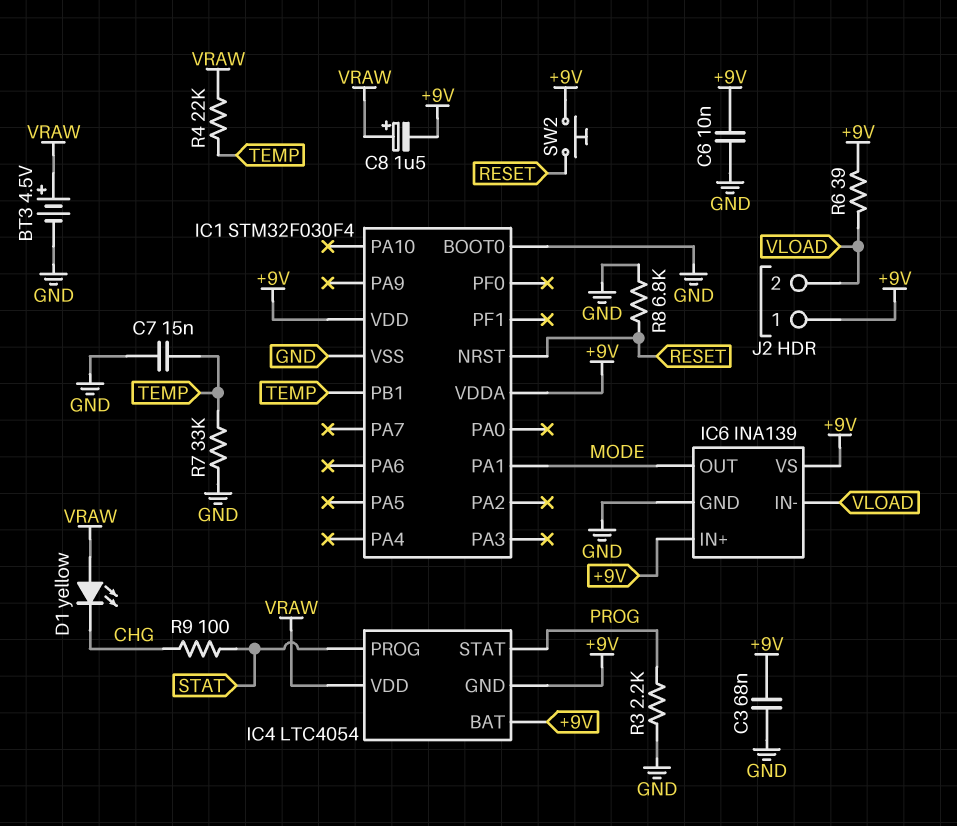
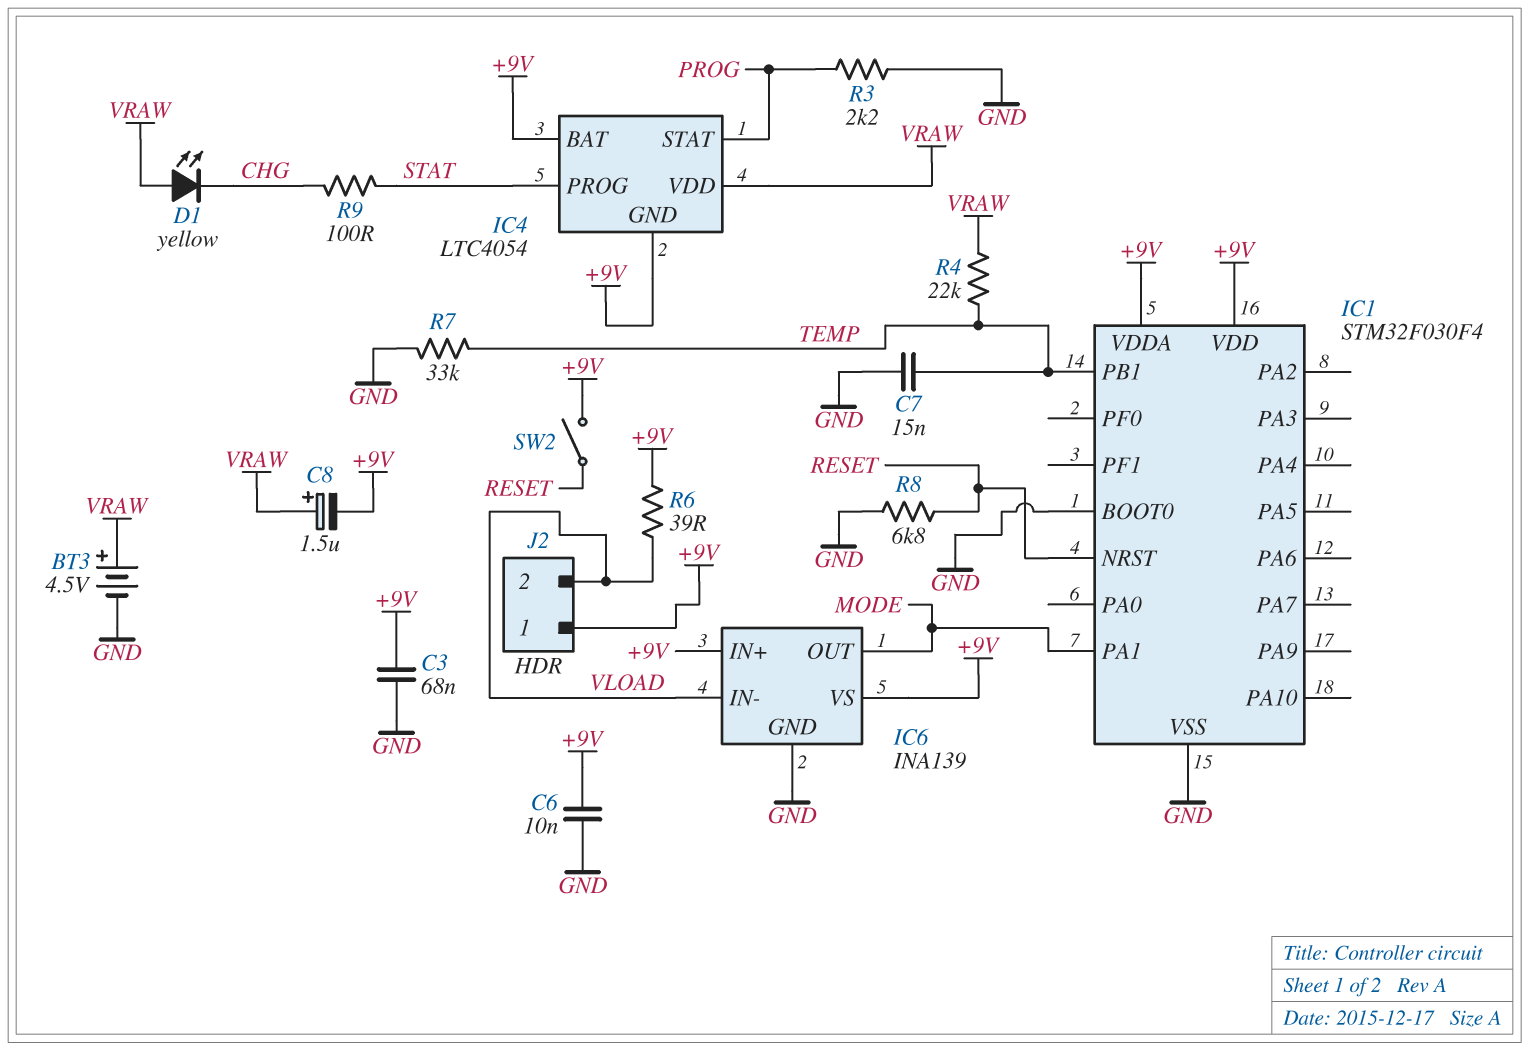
SW2: button (+9V, RESET) -> switch (+9V, RESET)

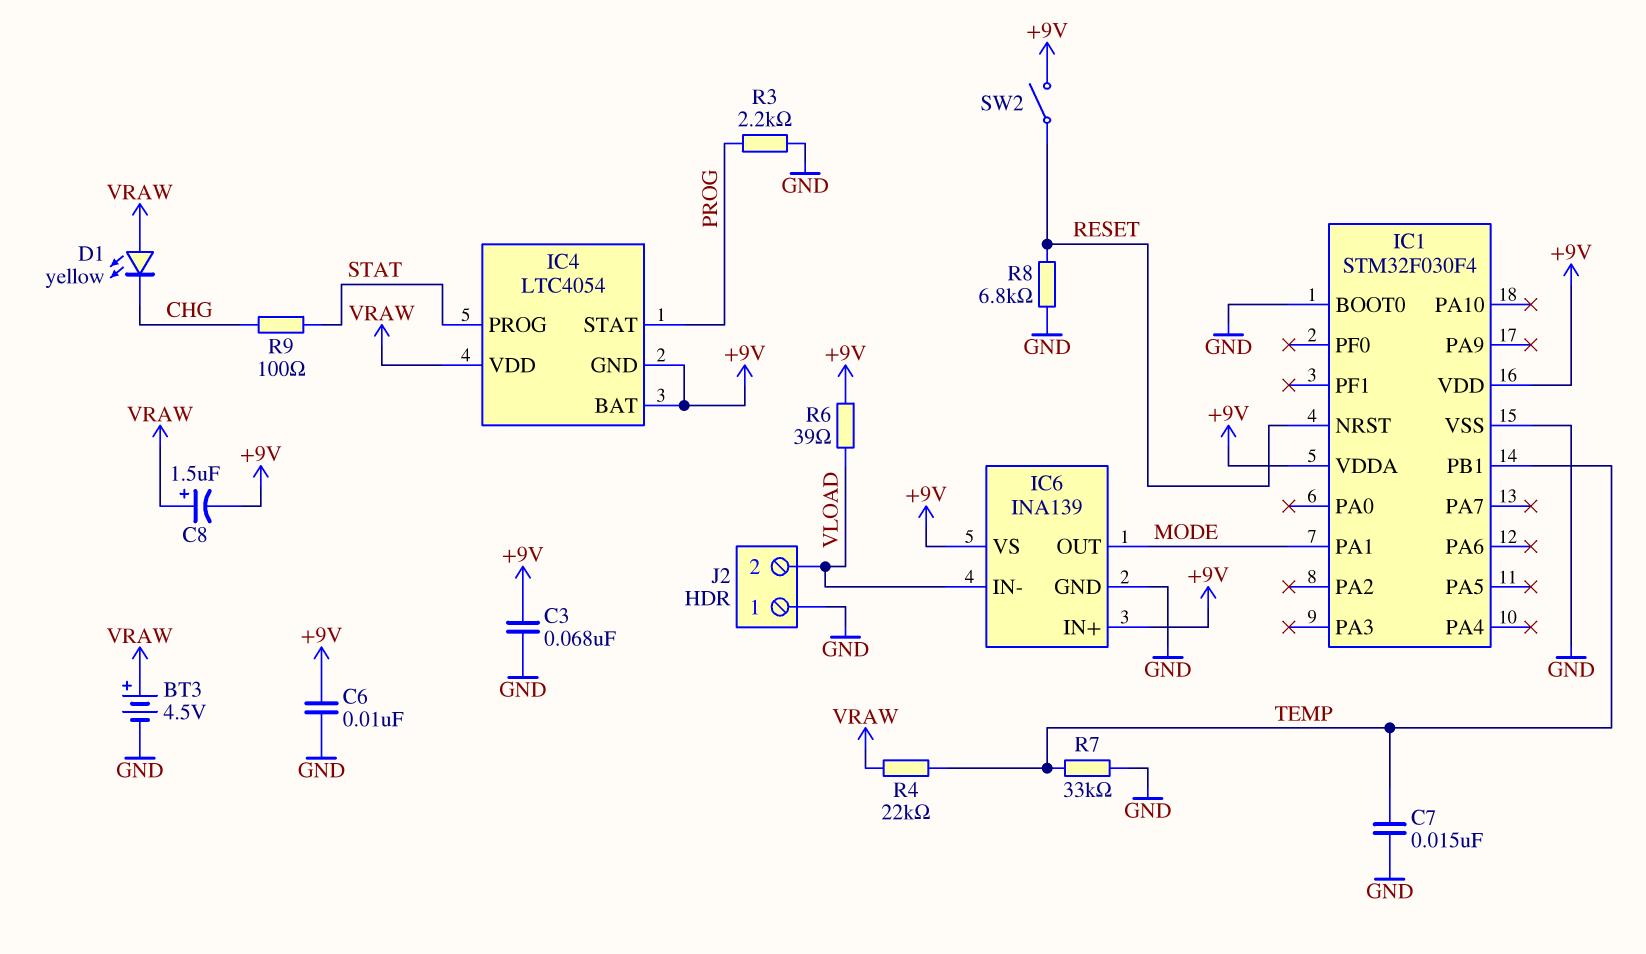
J2 pin 1: +9V -> GND

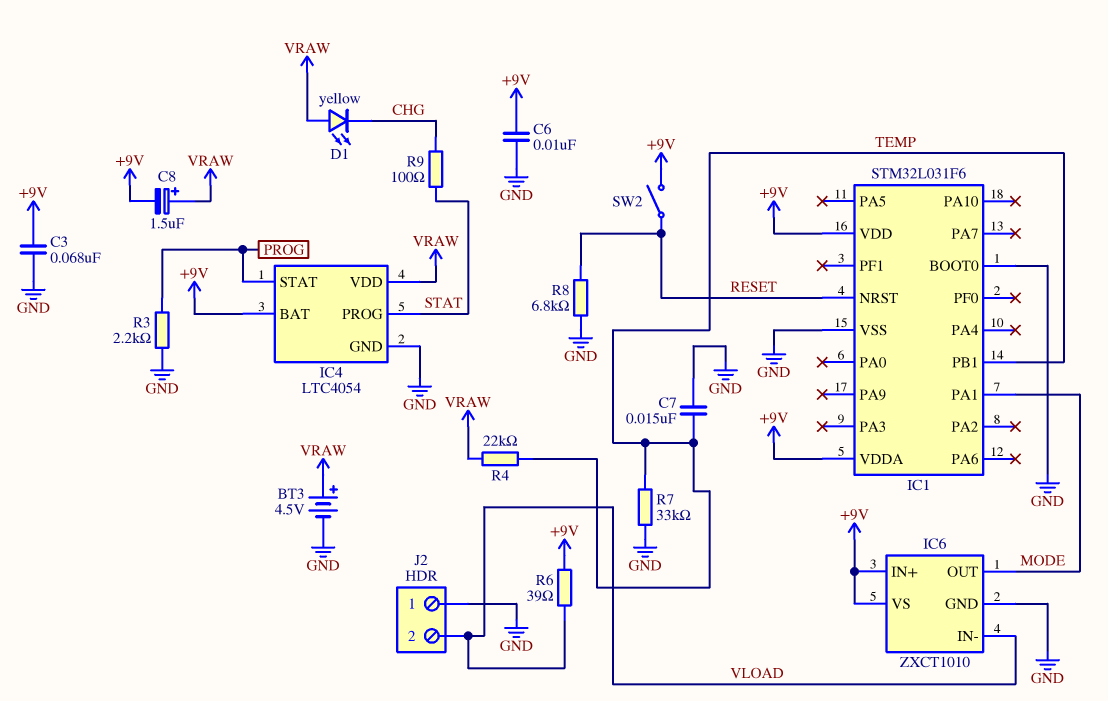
IC1: STM32F030F4 -> STM32L031F6
IC4 pin GND: +9V -> GND
IC6: INA139 -> ZXCT1010

